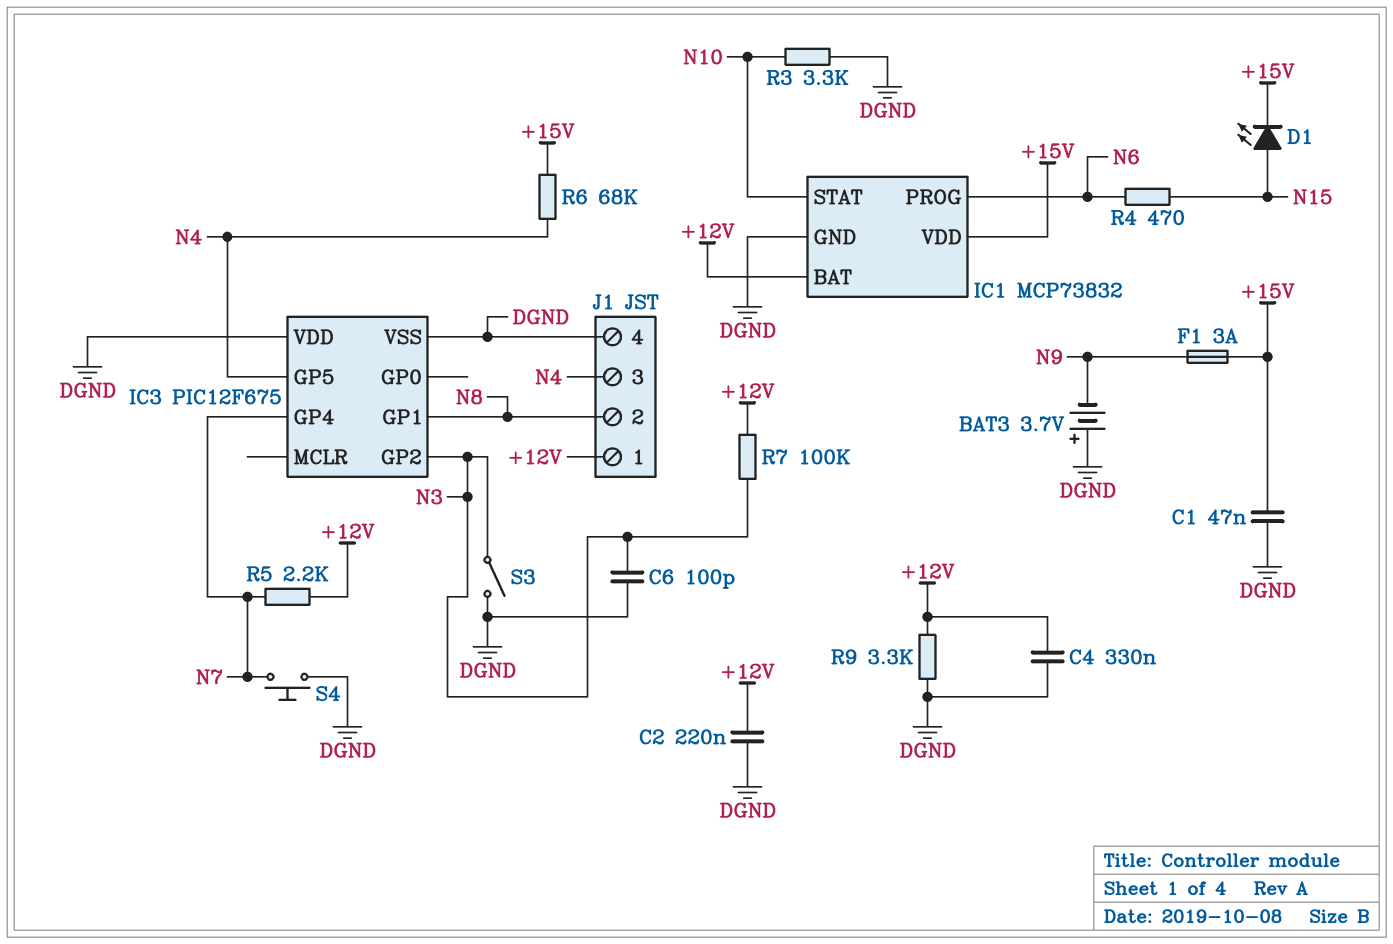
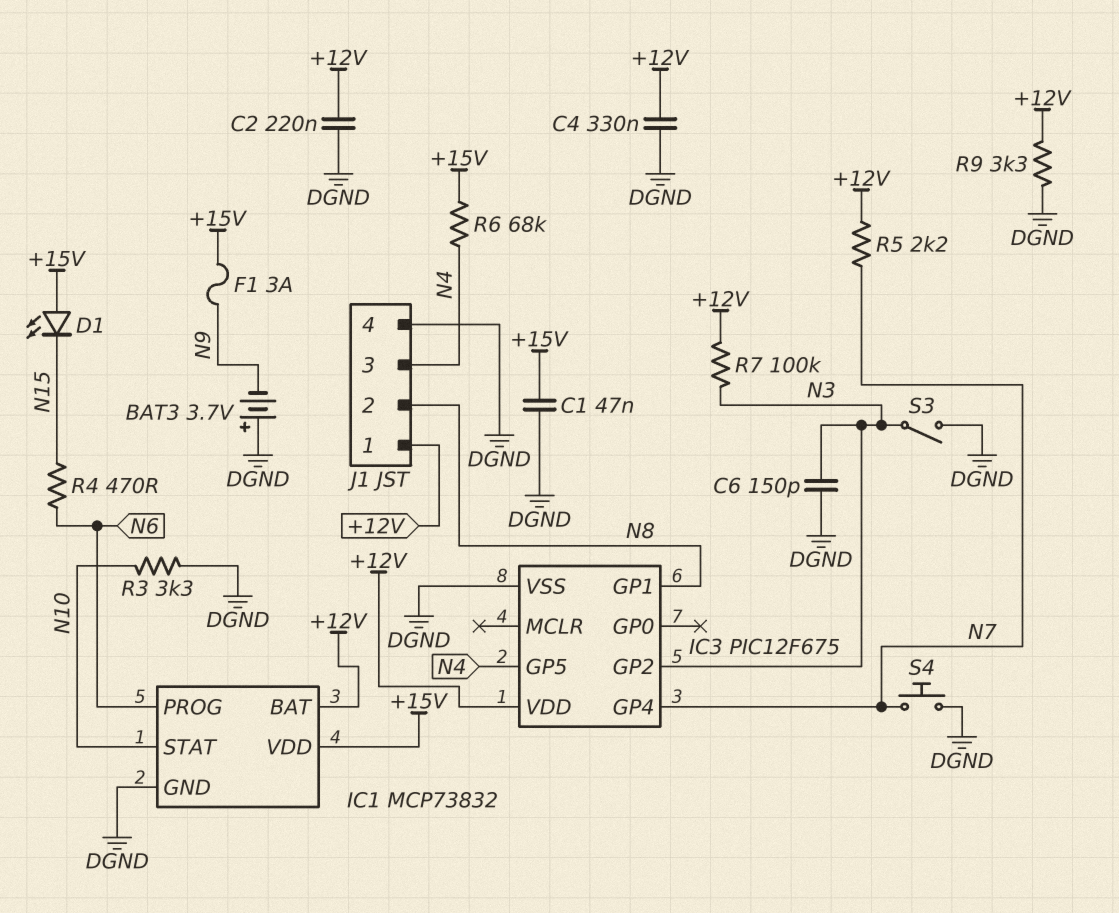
C6: 100pF (DGND, N3) -> 150pF (DGND, N3)
D1: LED (A N15, K +15V) -> LED (A +15V, K N15)
IC3 pin VDD: DGND -> +12V

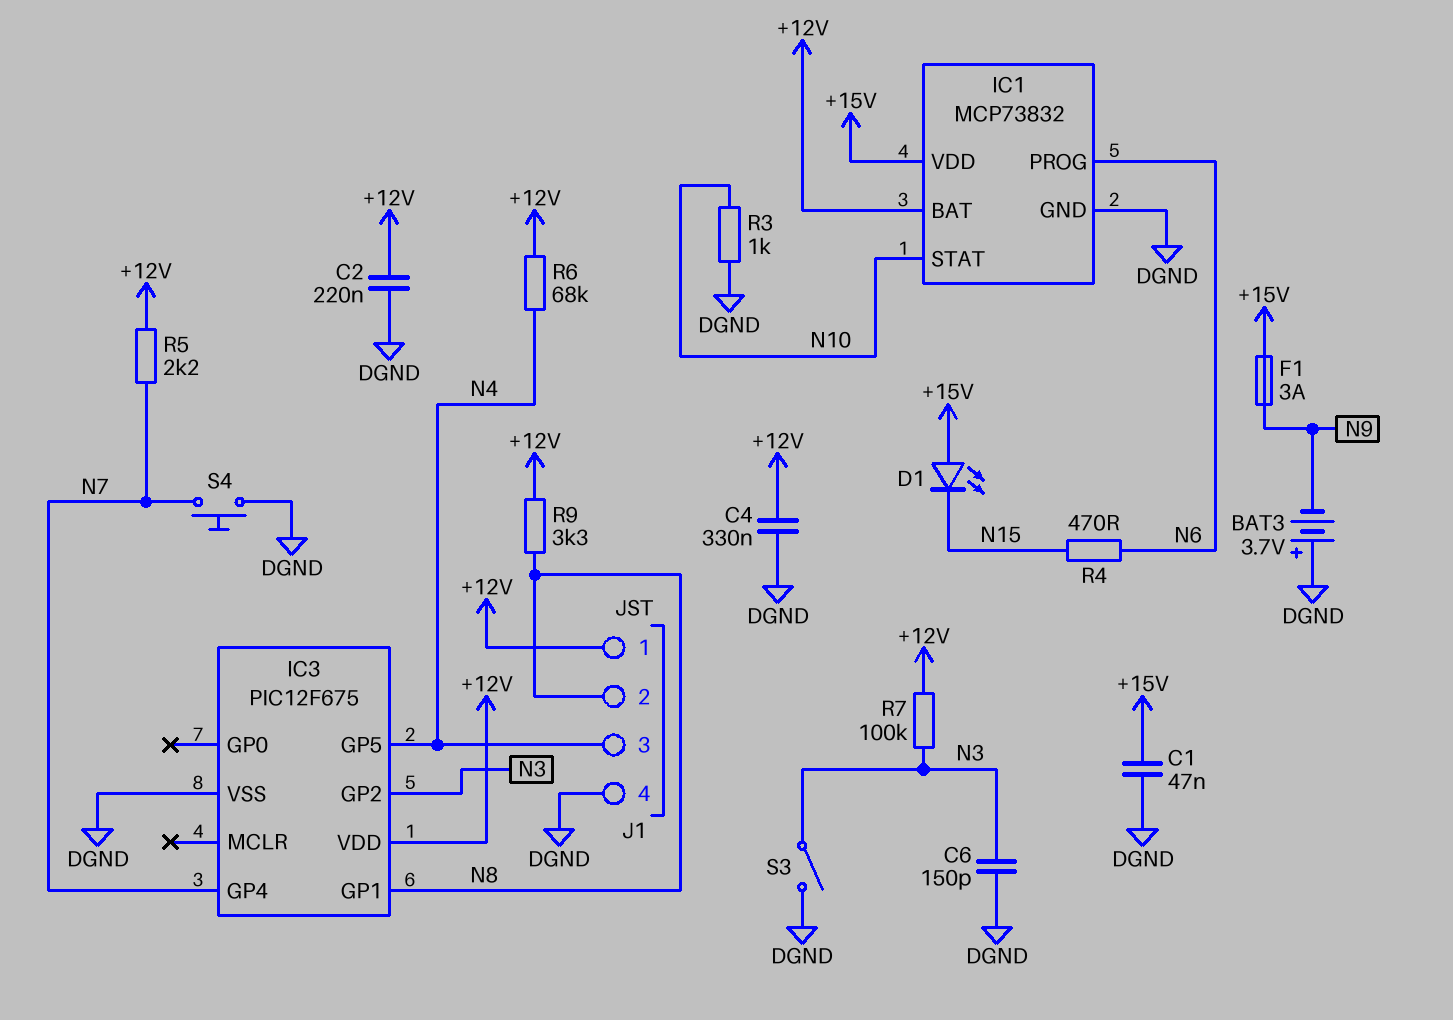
R3: 3.3k (DGND, N10) -> 1k (DGND, N10)
R6: 68k (+15V, N4) -> 68k (+12V, N4)
R9: 3.3k (+12V, DGND) -> 3.3k (+12V, N8)

